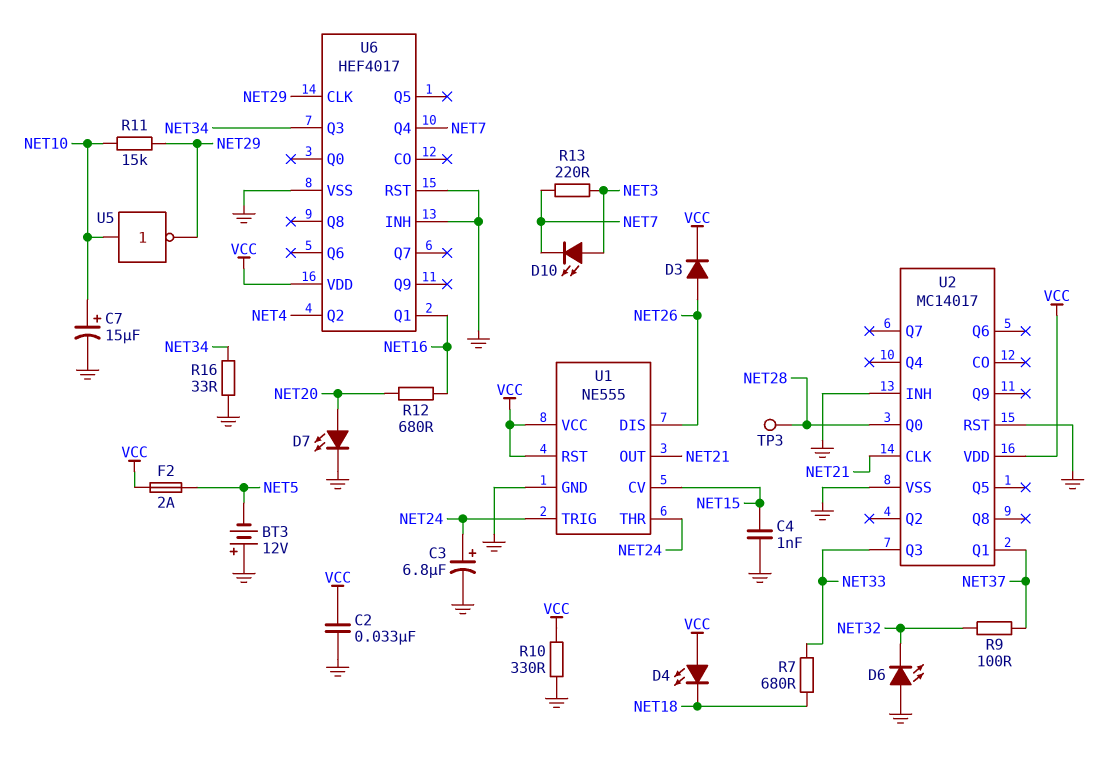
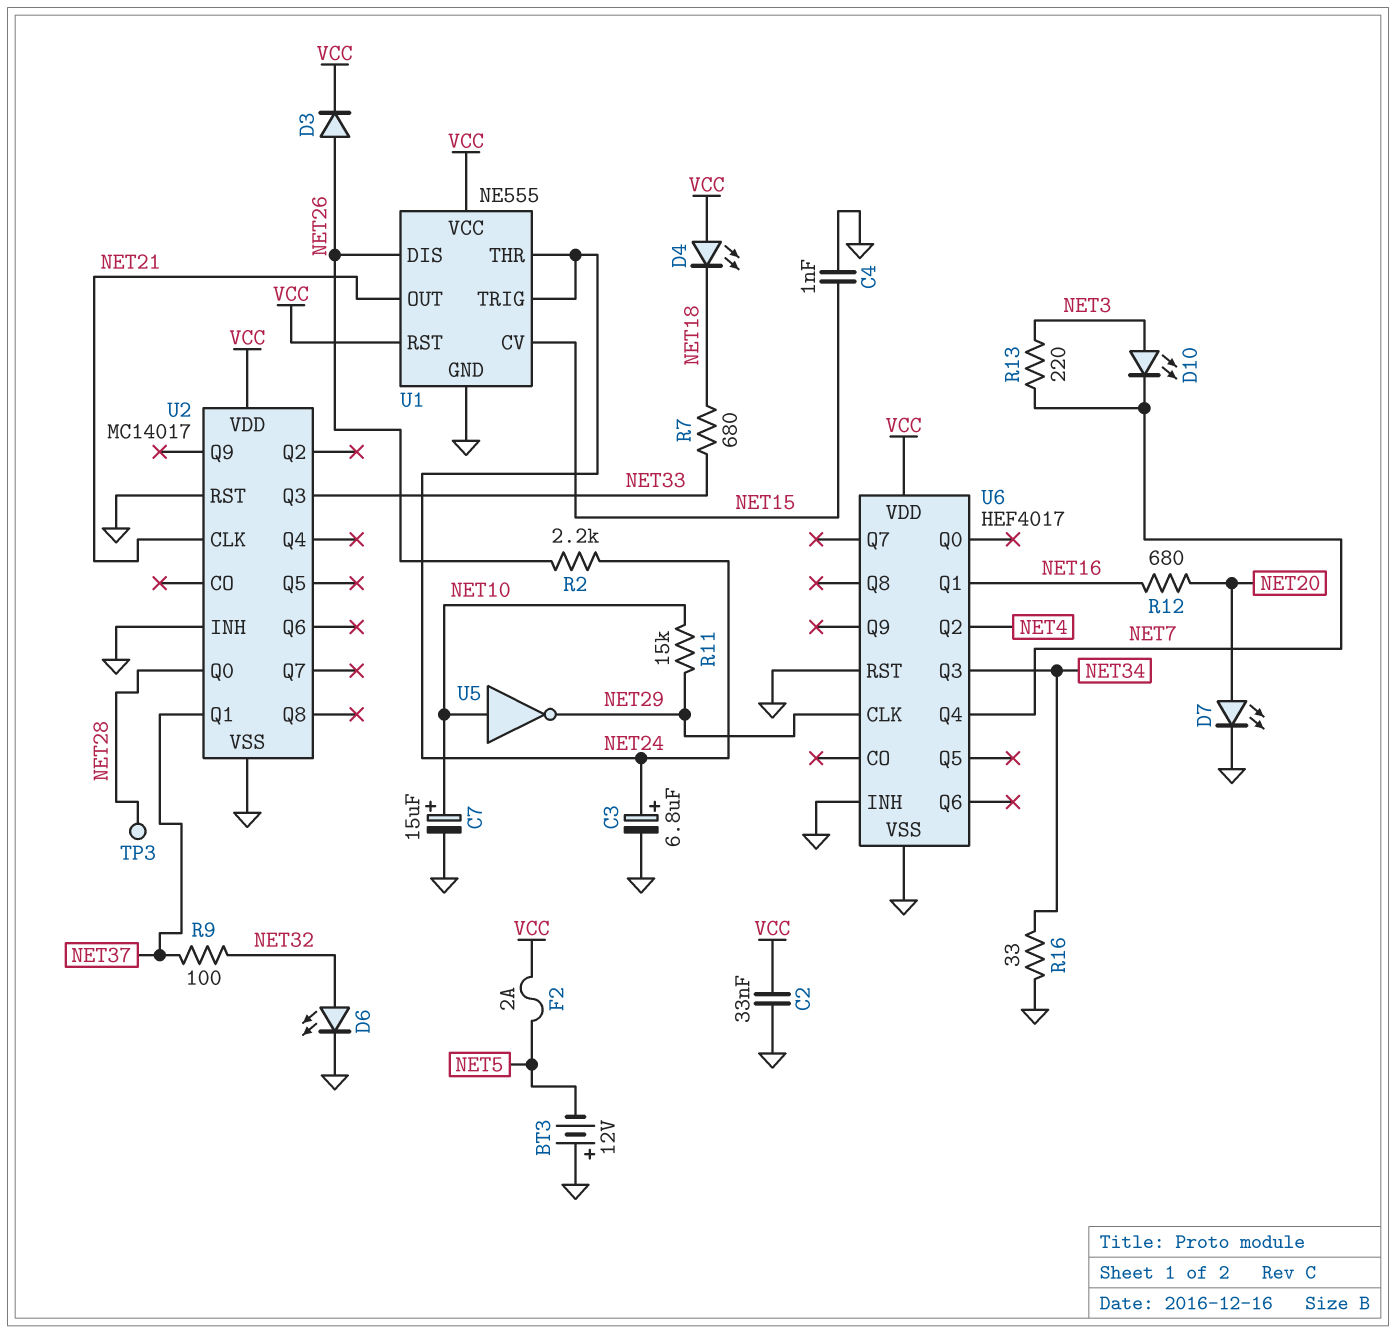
D6: LED (A GND, K NET32) -> LED (A NET32, K GND)
R2: none -> 2.2k (NET24, NET26)
R10: 330 (GND, VCC) -> none

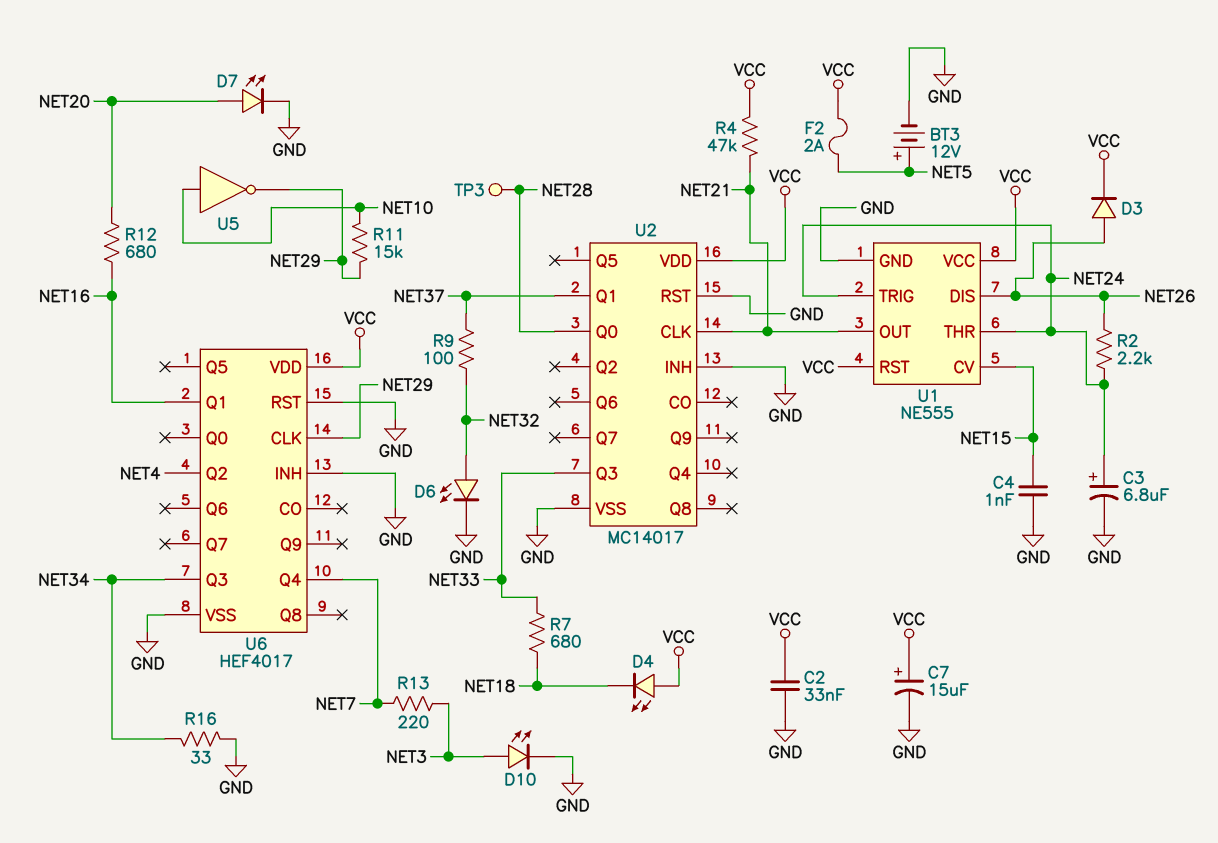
BT3: 12V (plus GND, minus NET5) -> 12V (plus NET5, minus GND)
C7: 15uF (plus NET10, minus GND) -> 15uF (plus VCC, minus GND)
D10: LED (A NET3, K NET7) -> LED (A NET3, K GND)
R4: none -> 47k (NET21, VCC)

